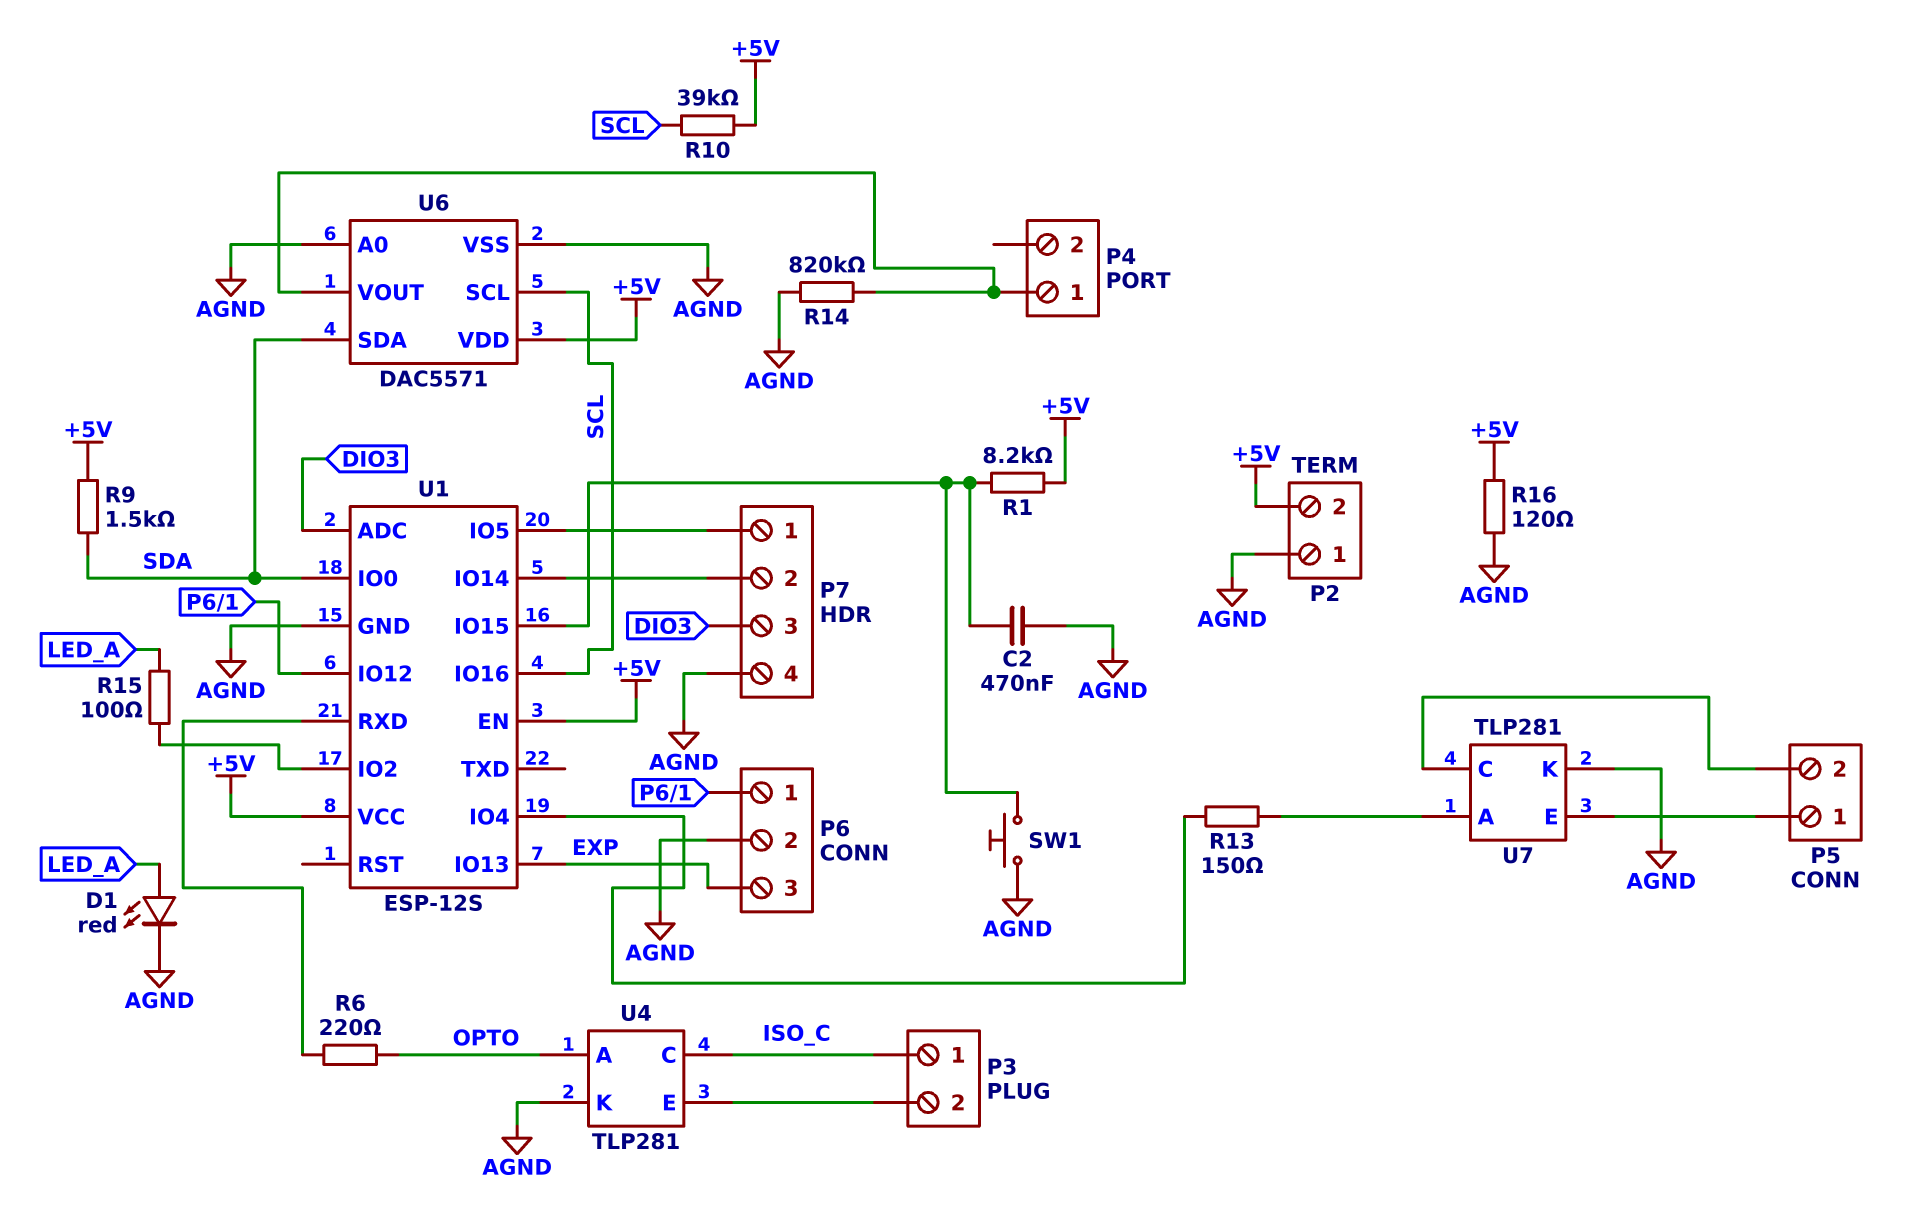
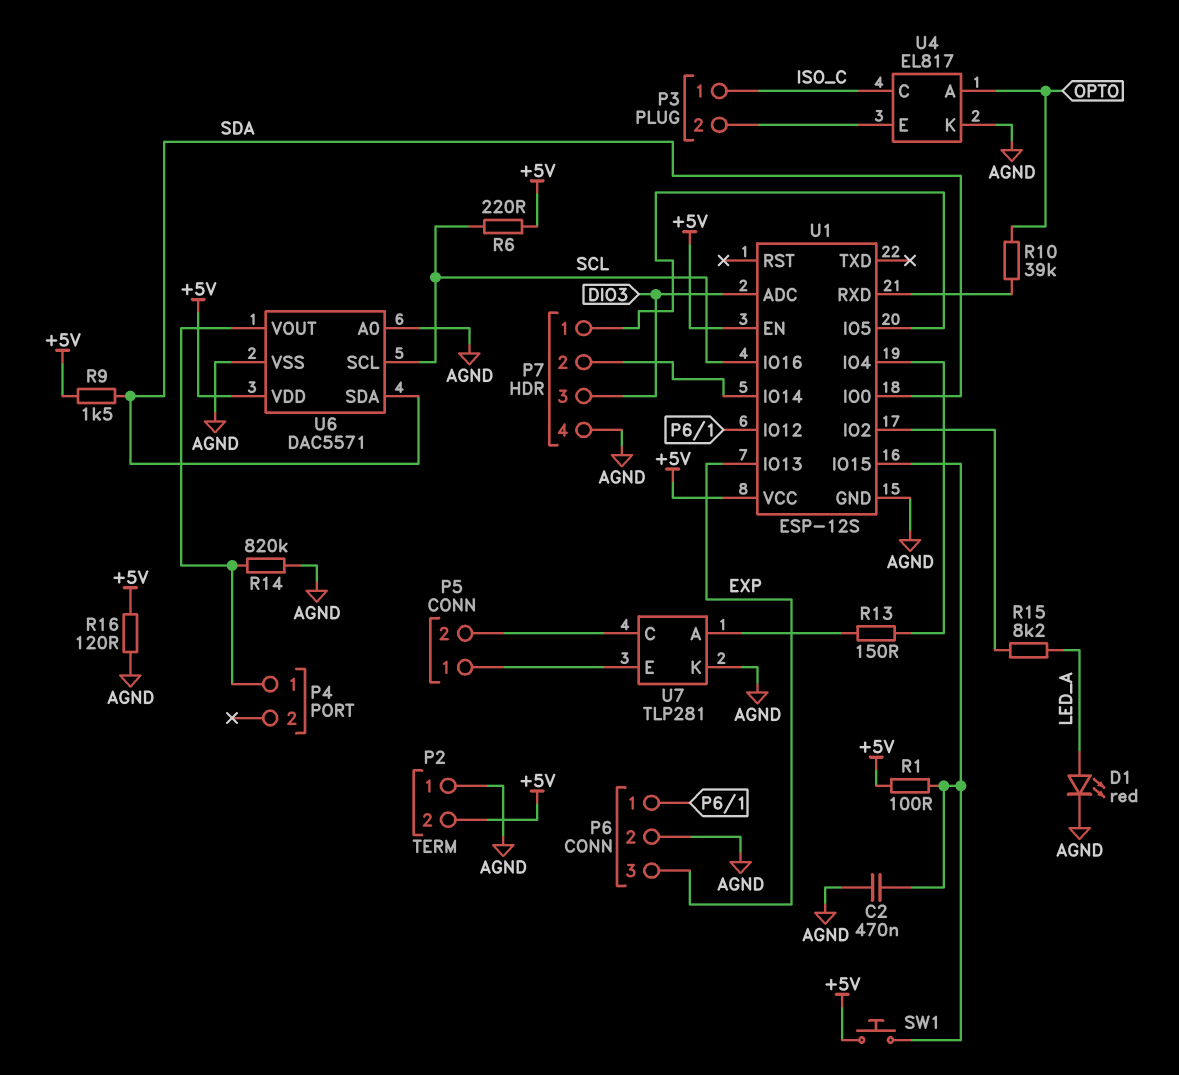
R1: 8.2k (+5V, U1/IO15) -> 100 (+5V, U1/IO15)
R6: 220 (OPTO, U1/RXD) -> 220 (+5V, SCL)
R10: 39k (+5V, SCL) -> 39k (OPTO, U1/RXD)
R15: 100 (LED_A, U1/IO2) -> 8.2k (LED_A, U1/IO2)
SW1: button (AGND, U1/IO15) -> button (+5V, U1/IO15)
U4: TLP281 -> EL817

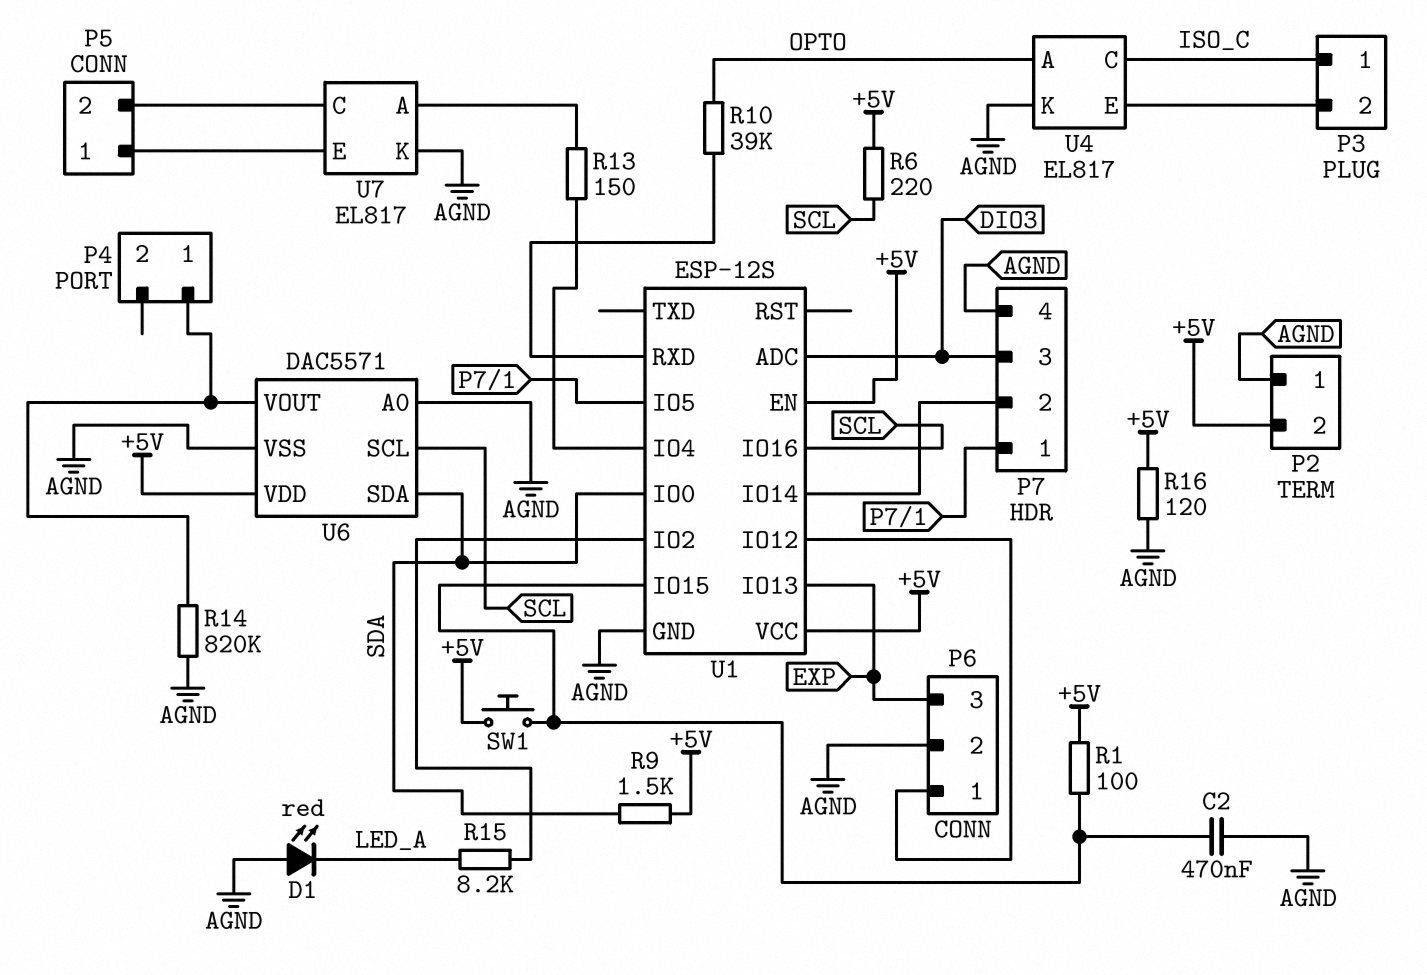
D1: LED red (A LED_A, K AGND) -> LED red (A AGND, K LED_A)
U7: TLP281 -> EL817

